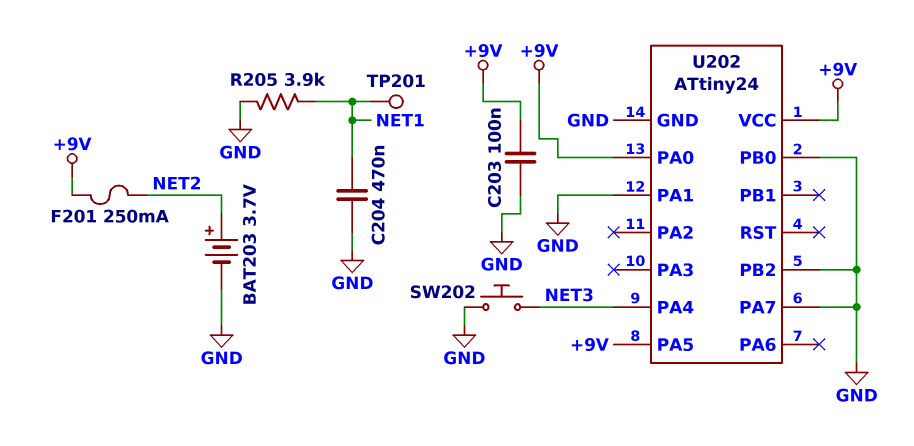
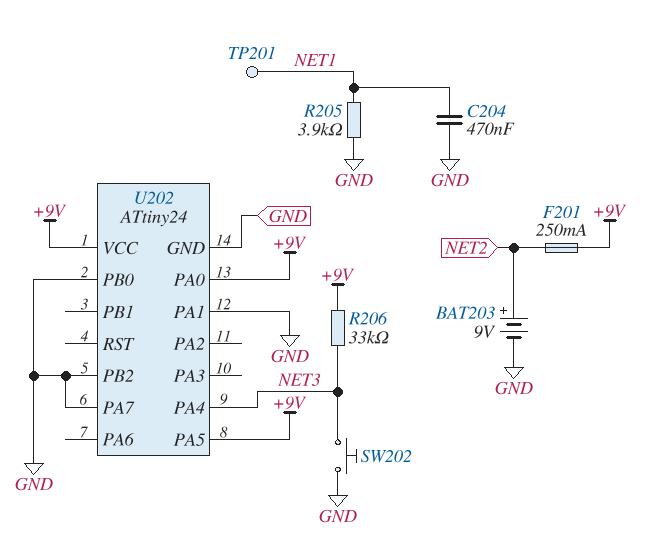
BAT203: 3.7V (plus NET2, minus GND) -> 9V (plus NET2, minus GND)
C203: 100nF (+9V, GND) -> none
R206: none -> 33k (+9V, NET3)

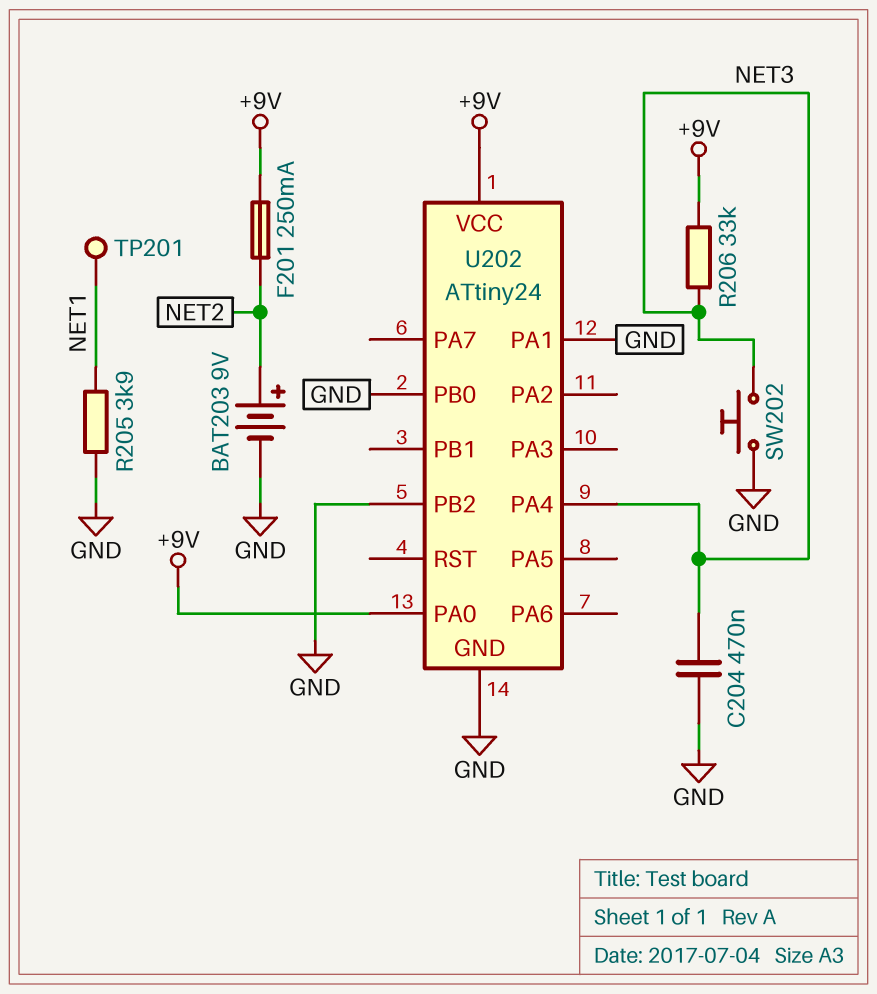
C204: 470nF (GND, NET1) -> 470nF (GND, NET3)
U202 pin PA5: +9V -> none
U202 pin PA7: GND -> none

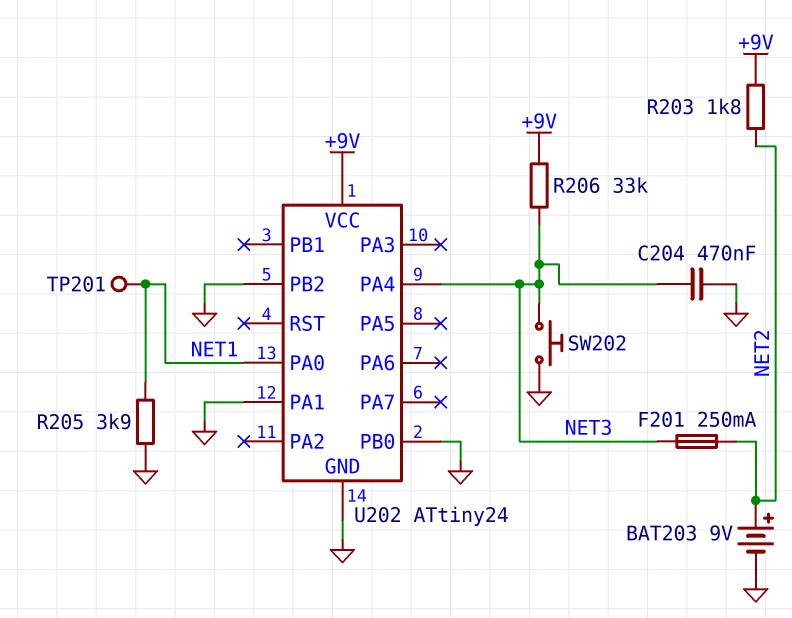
F201: 250mA (+9V, NET2) -> 250mA (NET2, NET3)
R203: none -> 1.8k (+9V, NET2)
U202 pin PA0: +9V -> NET1

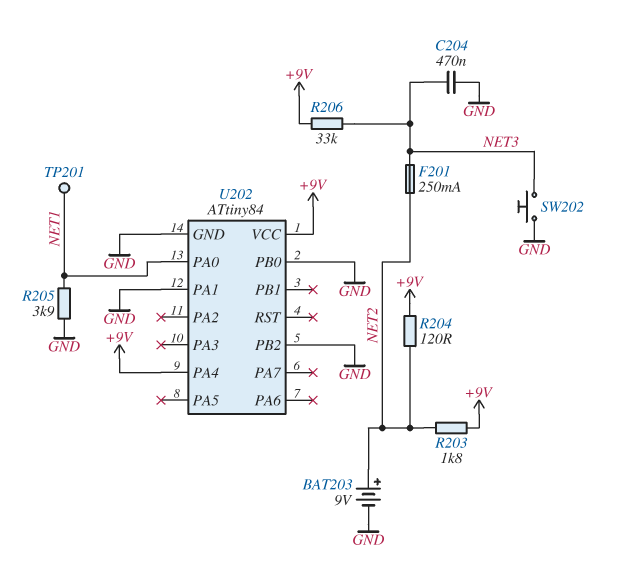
R204: none -> 120 (+9V, NET2)
U202: ATtiny24 -> ATtiny84
U202 pin PA4: NET3 -> +9V

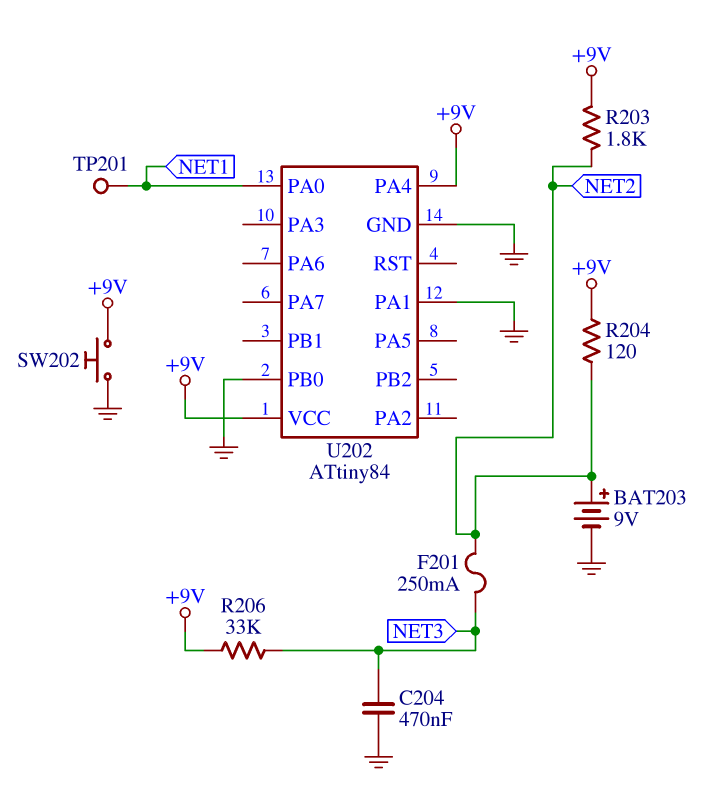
R205: 3.9k (GND, NET1) -> none
SW202: button (GND, NET3) -> button (+9V, GND)
U202 pin PB2: GND -> none

